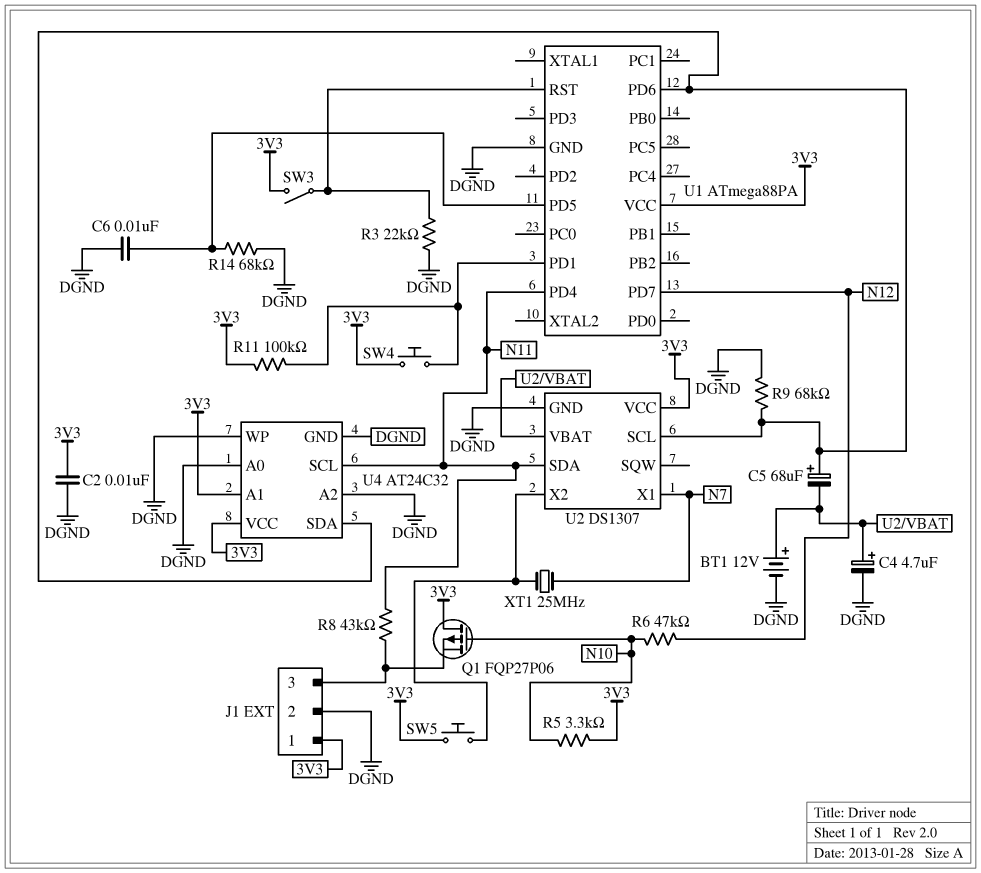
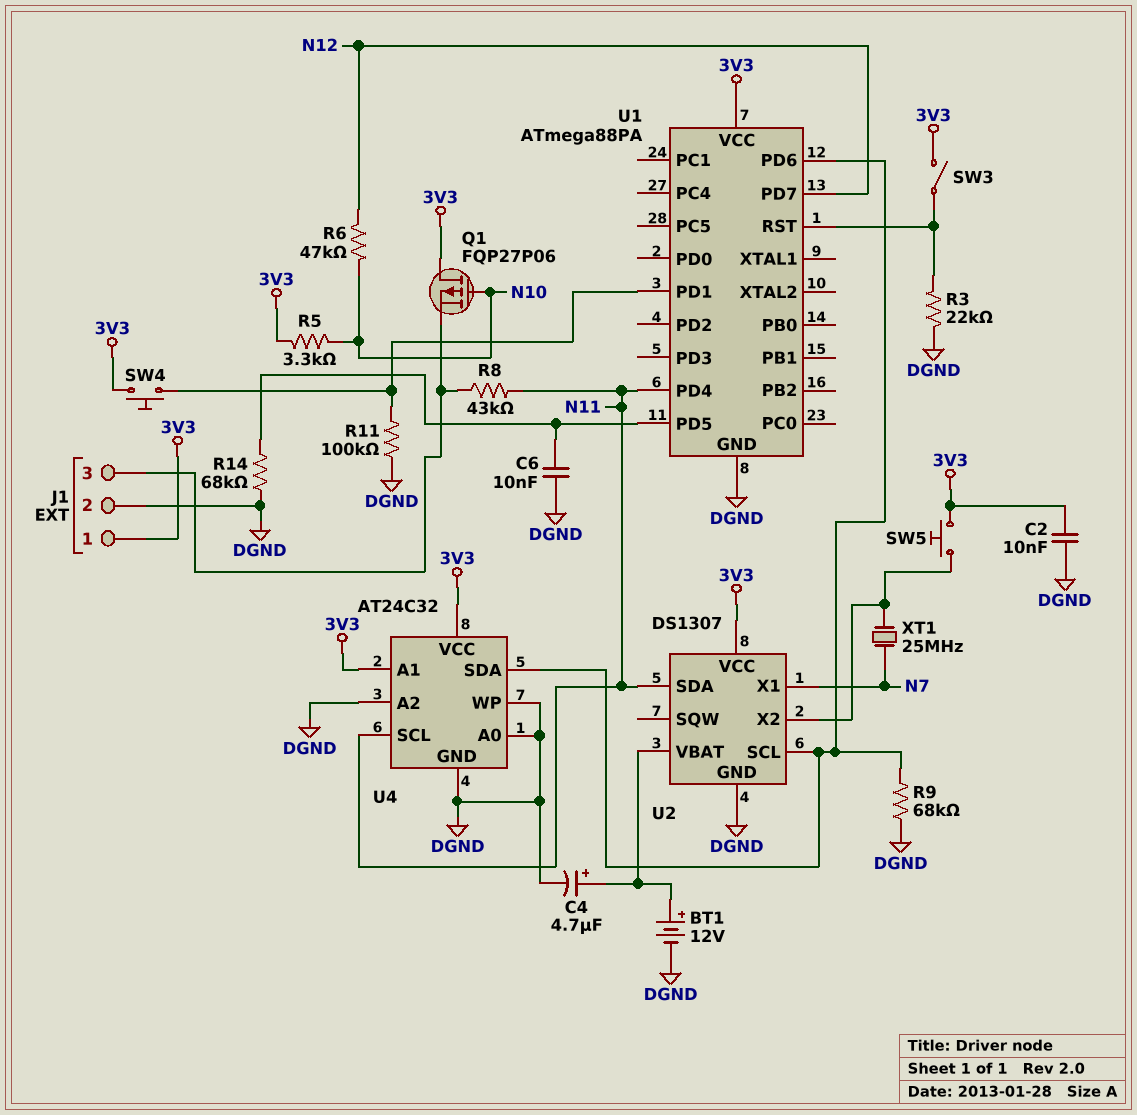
C5: 68uF (plus U1/PD6, minus U2/VBAT) -> none
R11: 100k (3V3, U1/PD1) -> 100k (DGND, U1/PD1)

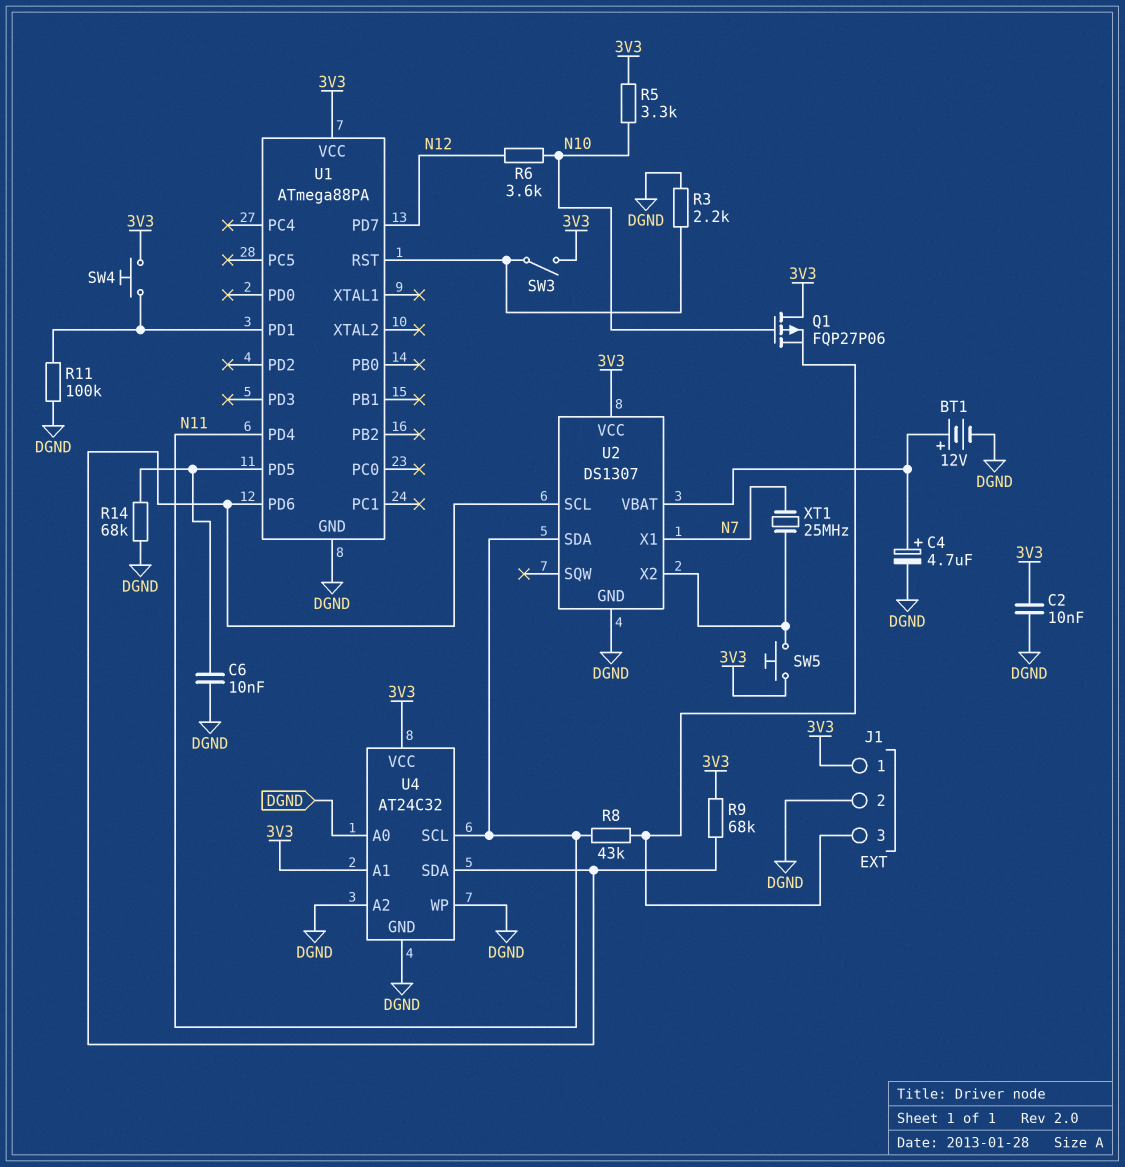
R3: 22k (DGND, U1/RST) -> 2.2k (DGND, U1/RST)
R6: 47k (N10, N12) -> 3.6k (N10, N12)
R9: 68k (DGND, U1/PD6) -> 68k (3V3, U1/PD6)

